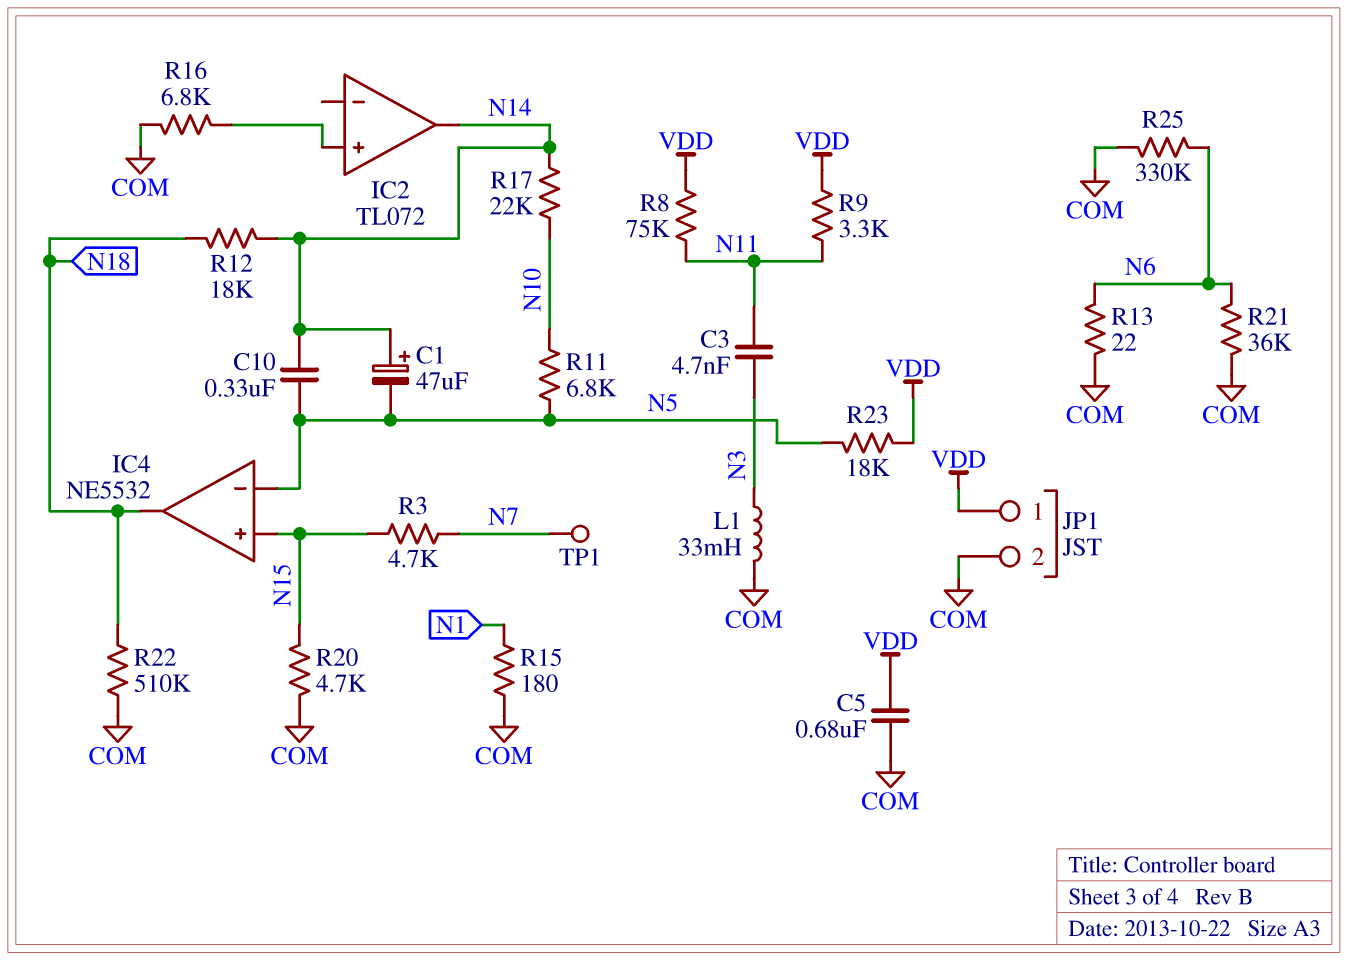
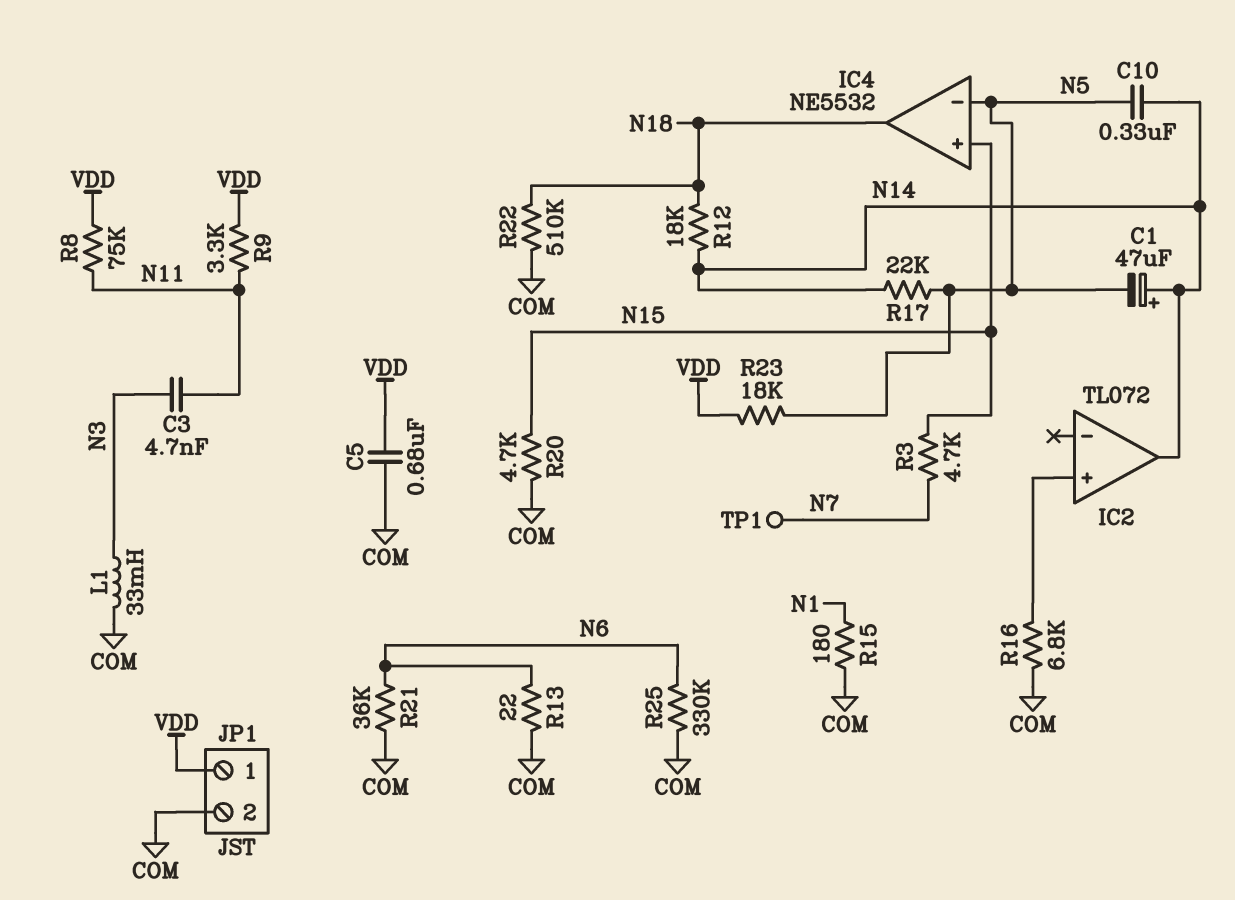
R11: 6.8k (N5, N10) -> none
R17: 22k (N10, N14) -> 22k (N5, N14)

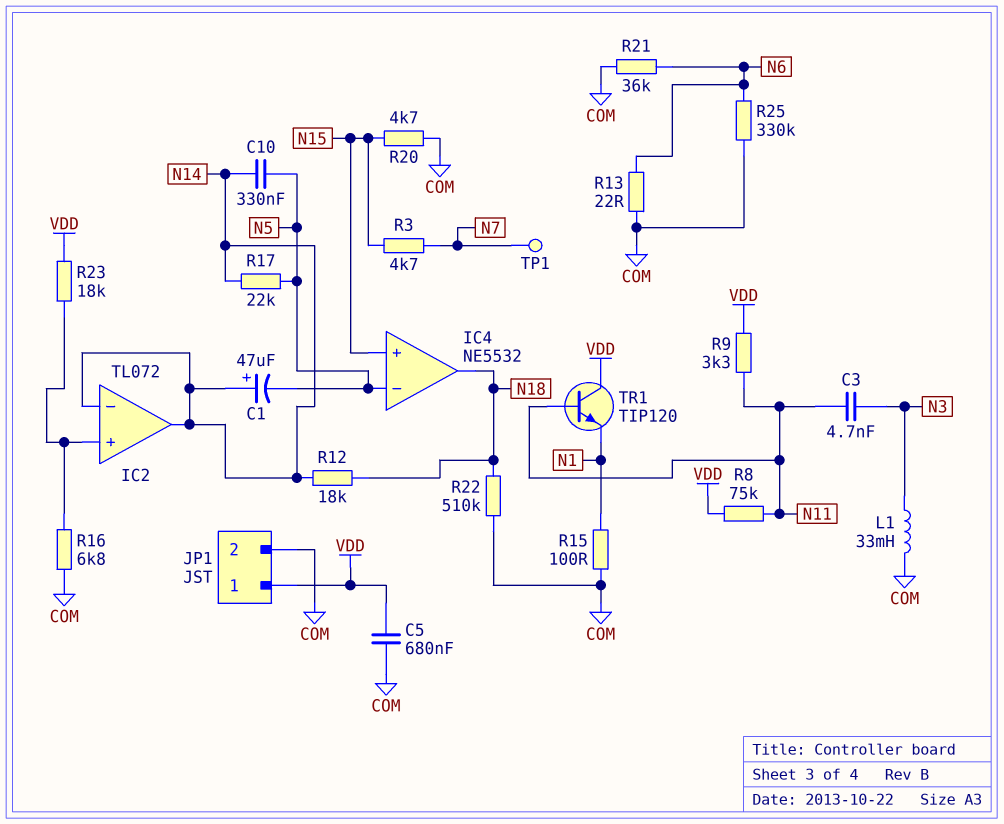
IC2 pin in-: none -> N14
R15: 180 (COM, N1) -> 100 (COM, N1)
R23: 18k (N5, VDD) -> 18k (IC2/in+, VDD)
TR1: none -> NPN TIP120 (B N11, C VDD, E N1)

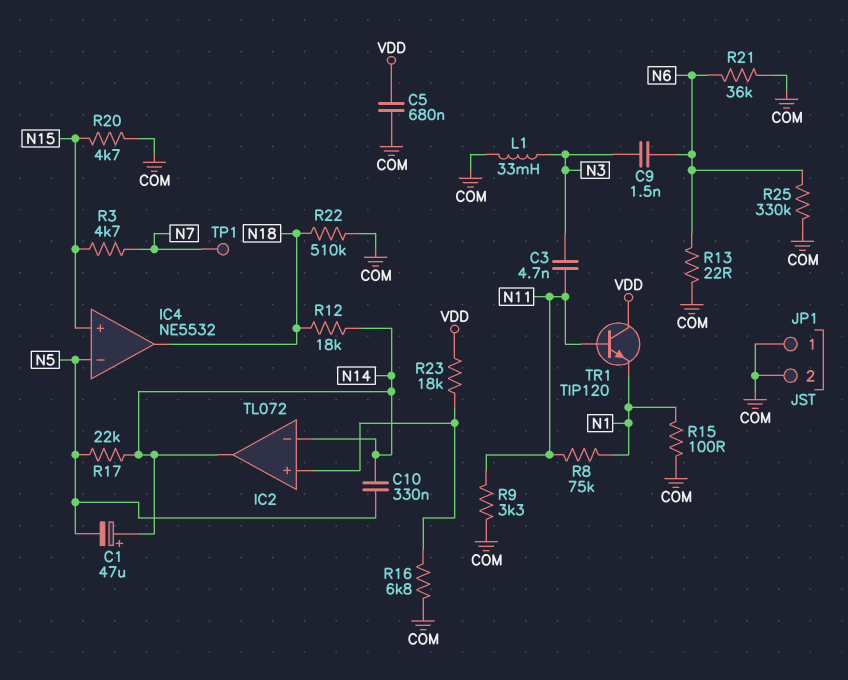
C9: none -> 1.5nF (N3, N6)
JP1 pin 1: VDD -> COM
R8: 75k (N11, VDD) -> 75k (N1, N11)
R9: 3.3k (N11, VDD) -> 3.3k (COM, N11)

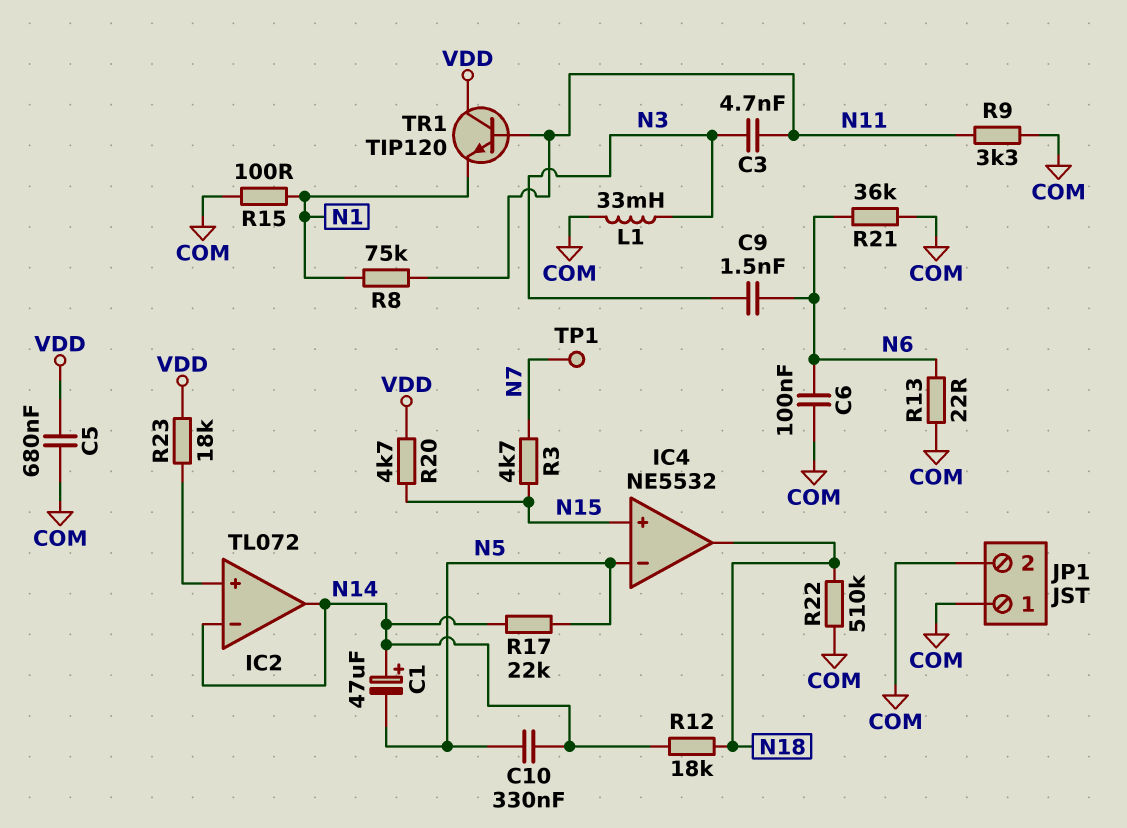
C6: none -> 100nF (COM, N6)
R16: 6.8k (COM, IC2/in+) -> none
R20: 4.7k (COM, N15) -> 4.7k (N15, VDD)
R25: 330k (COM, N6) -> none

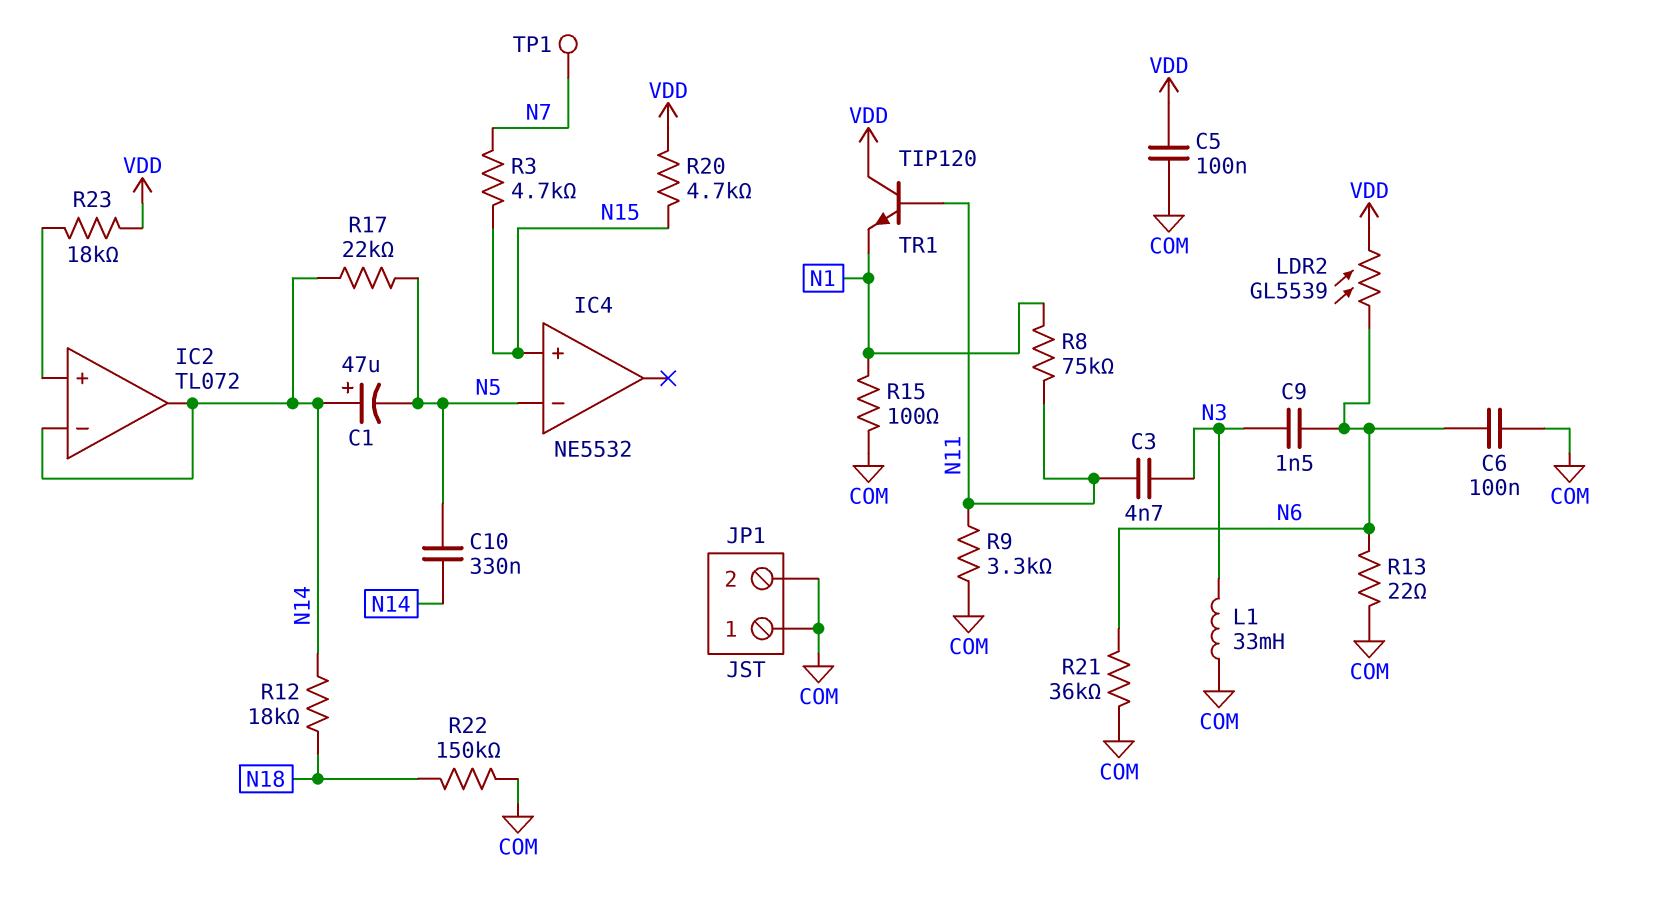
C5: 680nF (COM, VDD) -> 100nF (COM, VDD)
IC4 pin out: N18 -> none
LDR2: none -> GL5539 (N6, VDD)
R22: 510k (COM, N18) -> 150k (COM, N18)

